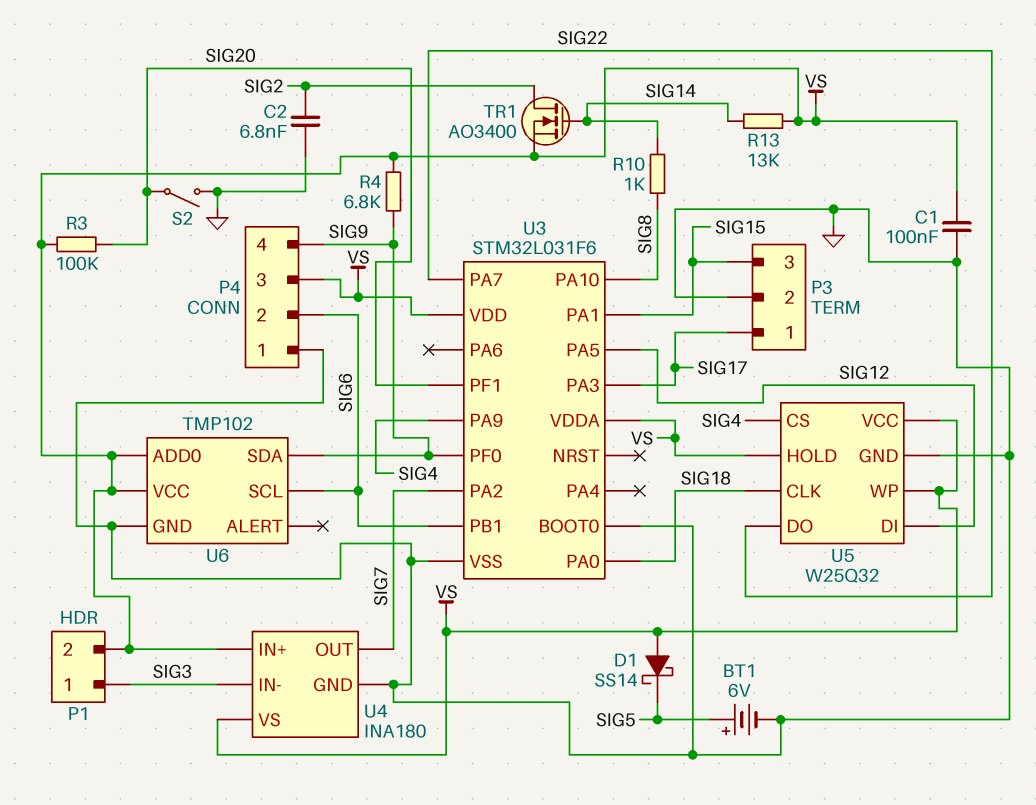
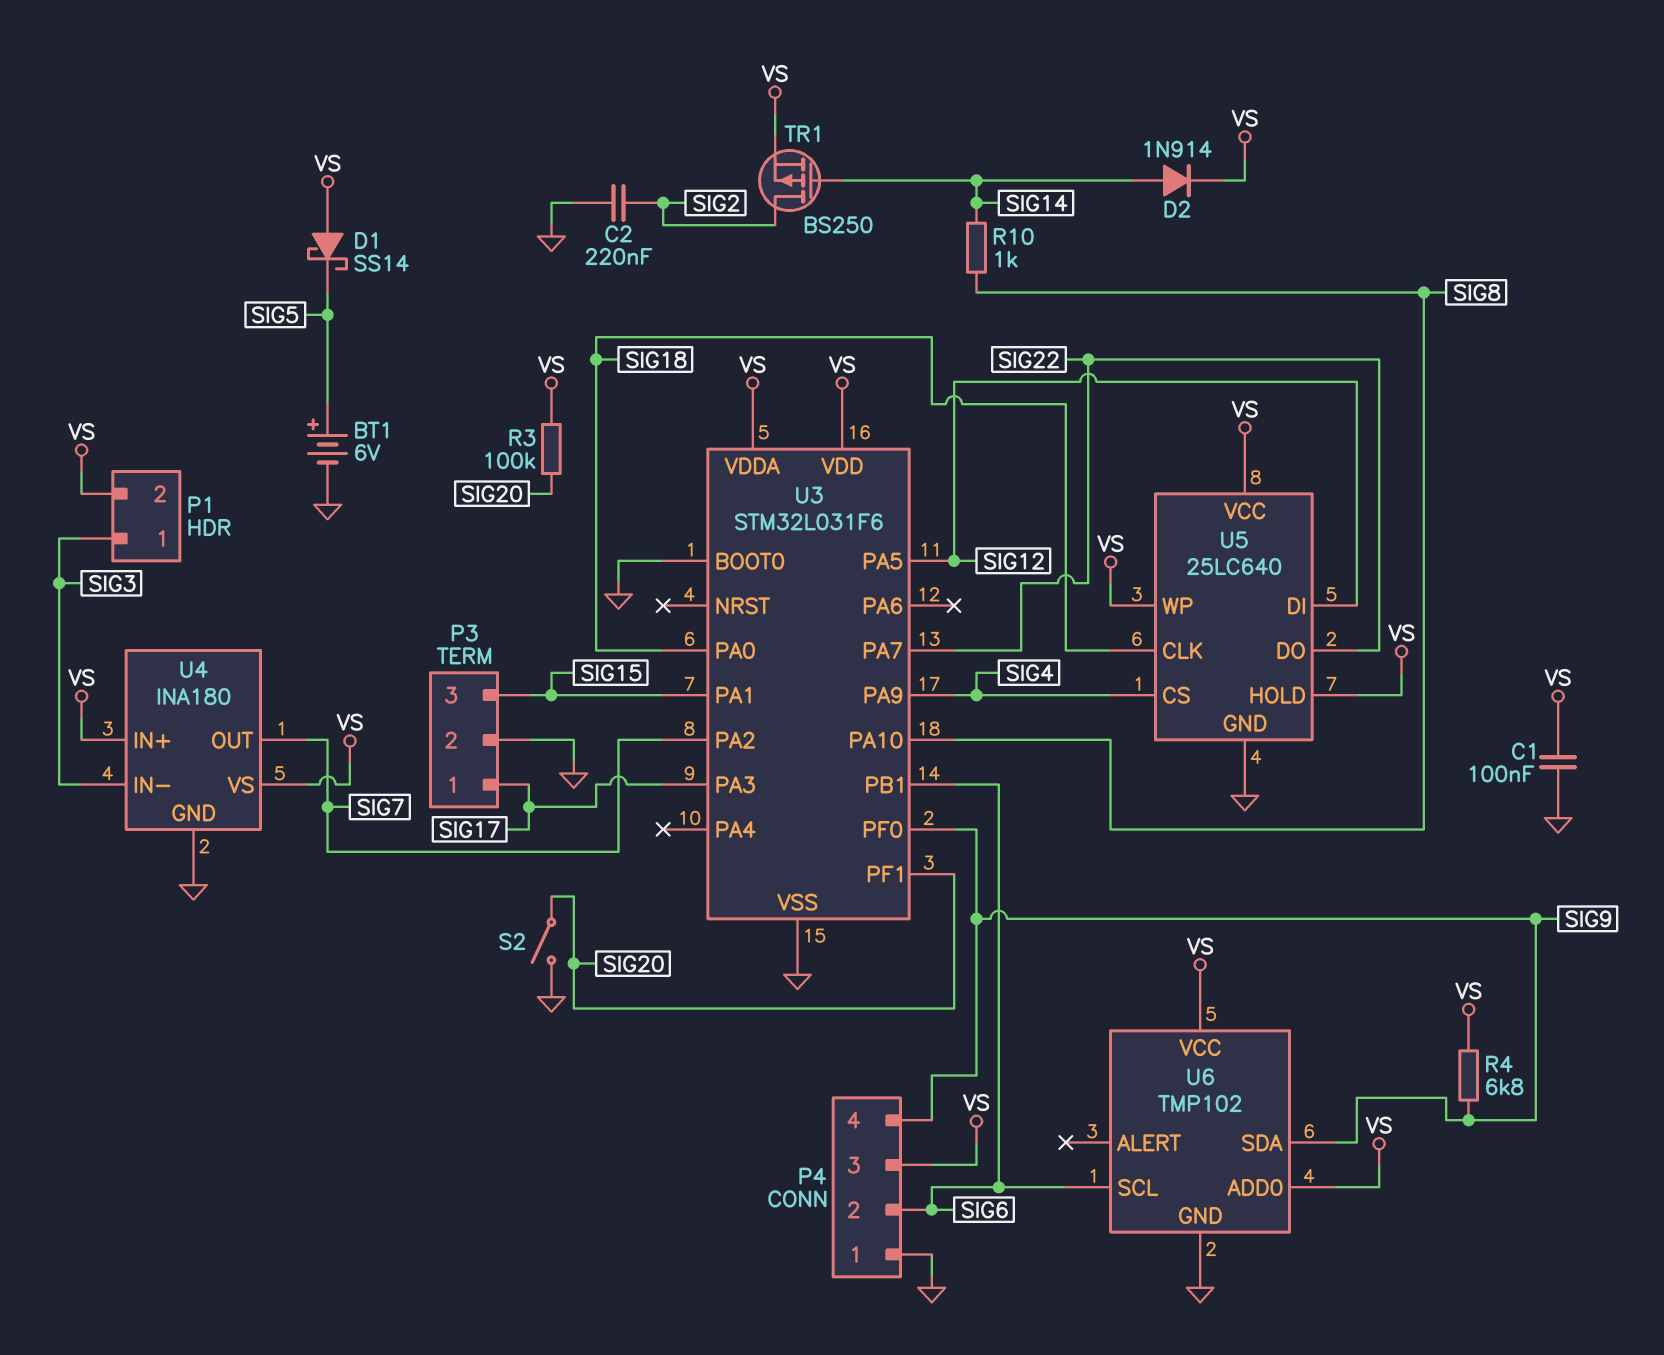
C2: 6.8nF (GND, SIG2) -> 220nF (GND, SIG2)
D2: none -> diode 1N914 (A SIG14, K VS)
R13: 13k (SIG14, VS) -> none
TR1: NMOS AO3400 (G SIG14, D SIG2, S VS) -> PMOS BS250 (G SIG14, D SIG2, S VS)
U5: W25Q32 -> 25LC640

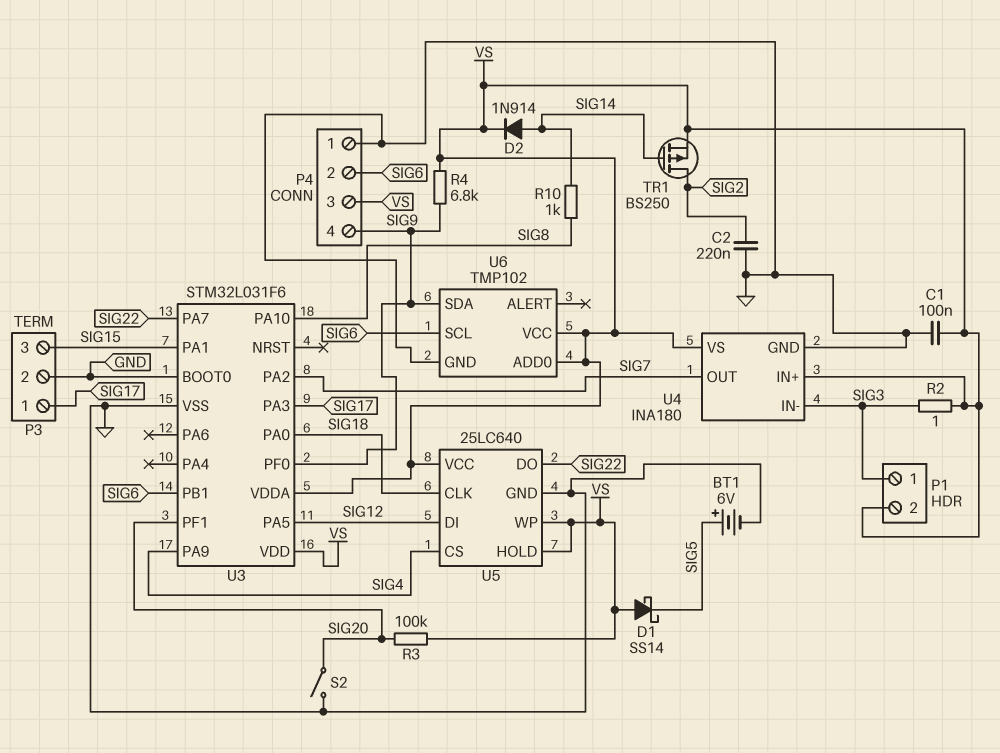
R2: none -> 1 (SIG3, VS)

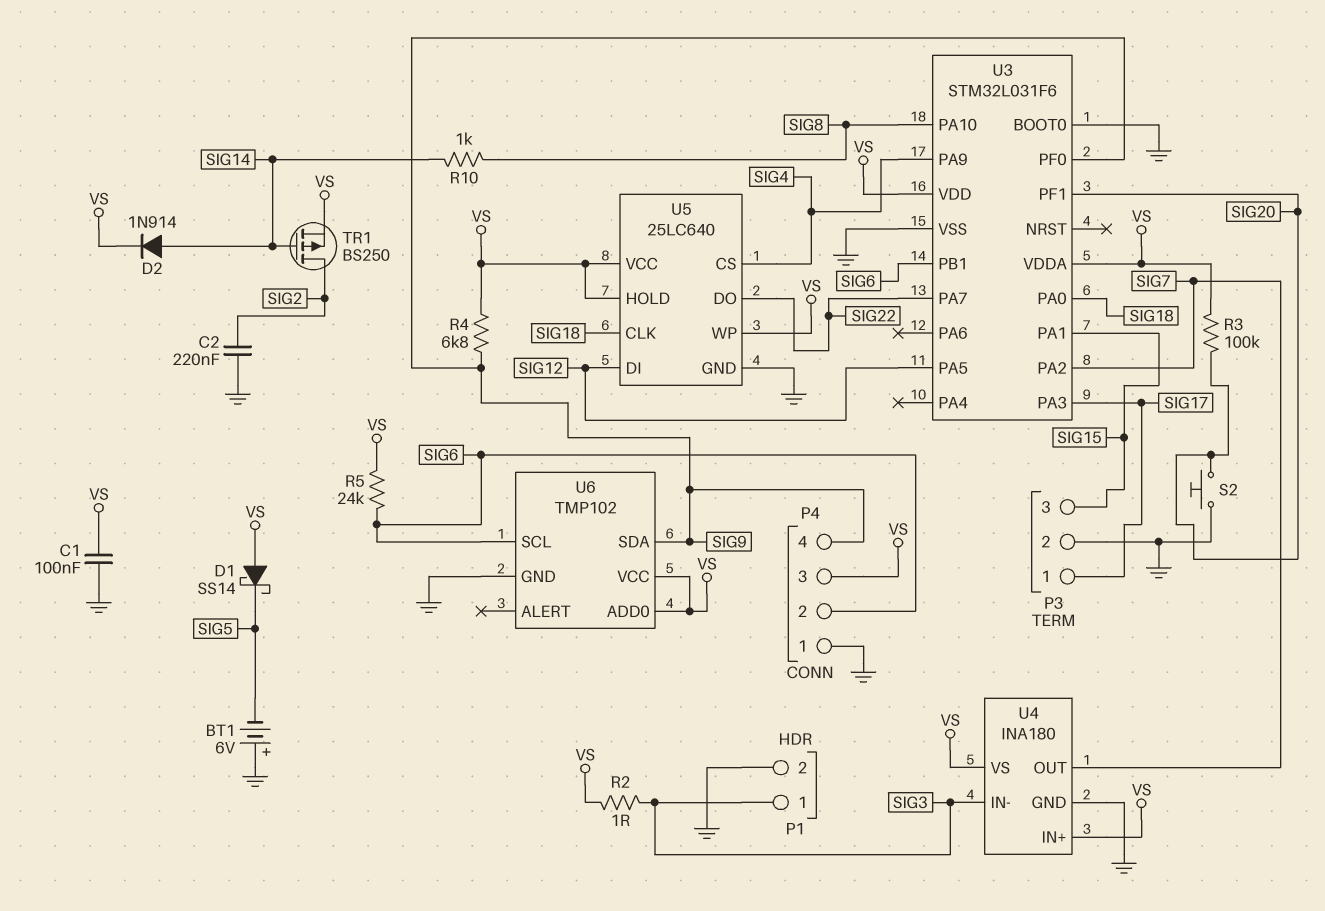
BT1: 6V (plus SIG5, minus GND) -> 6V (plus GND, minus SIG5)
P1 pin 2: VS -> GND
R5: none -> 24k (SIG6, VS)
S2: switch (GND, SIG20) -> button (GND, SIG20)

